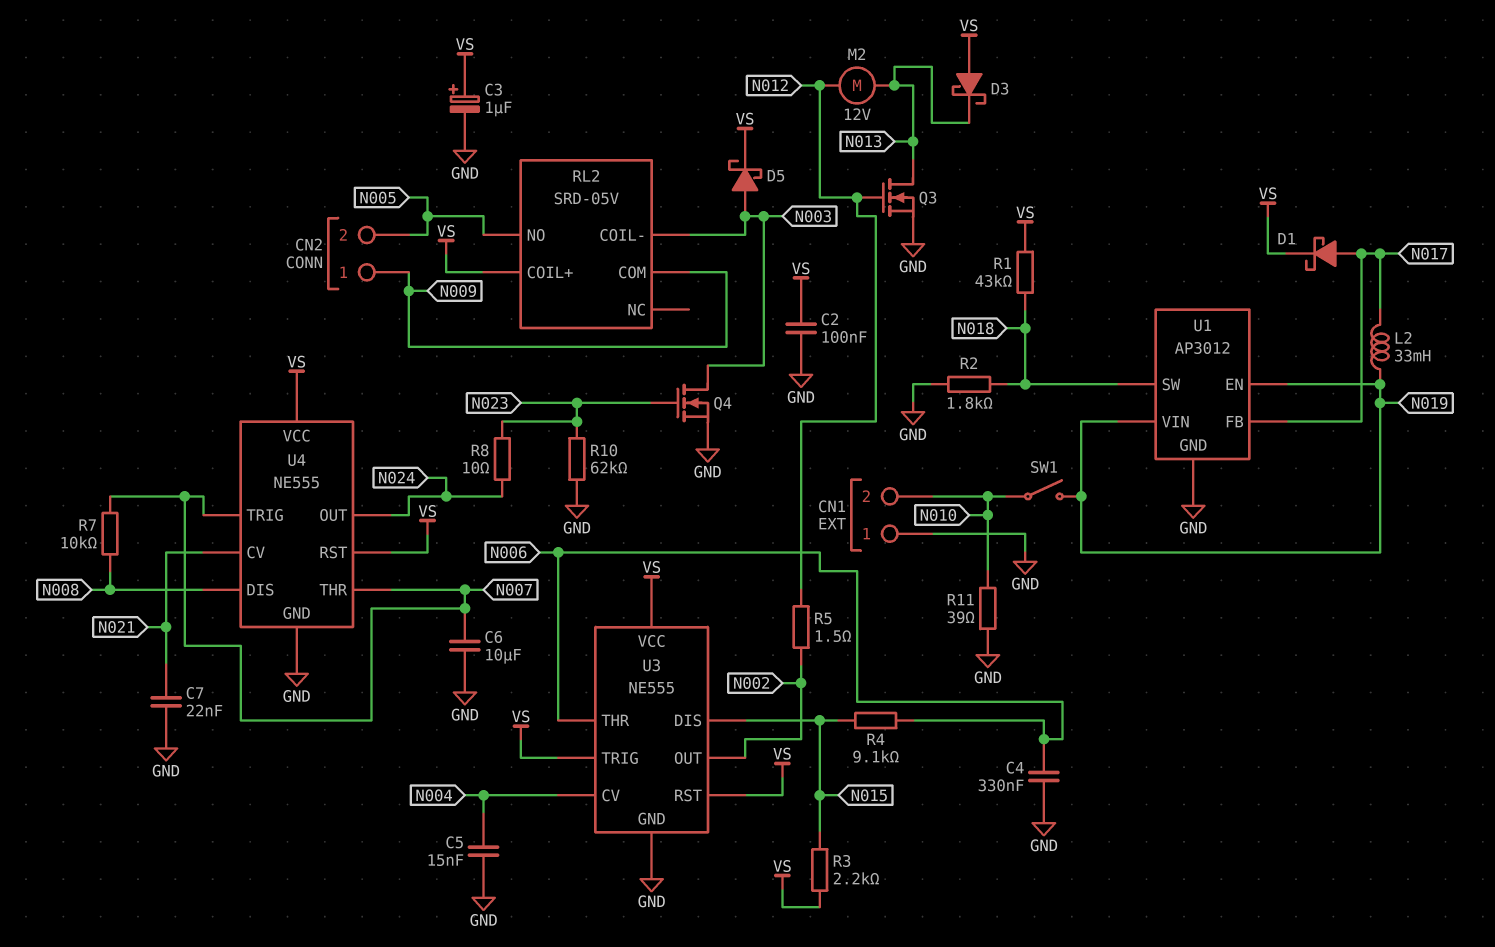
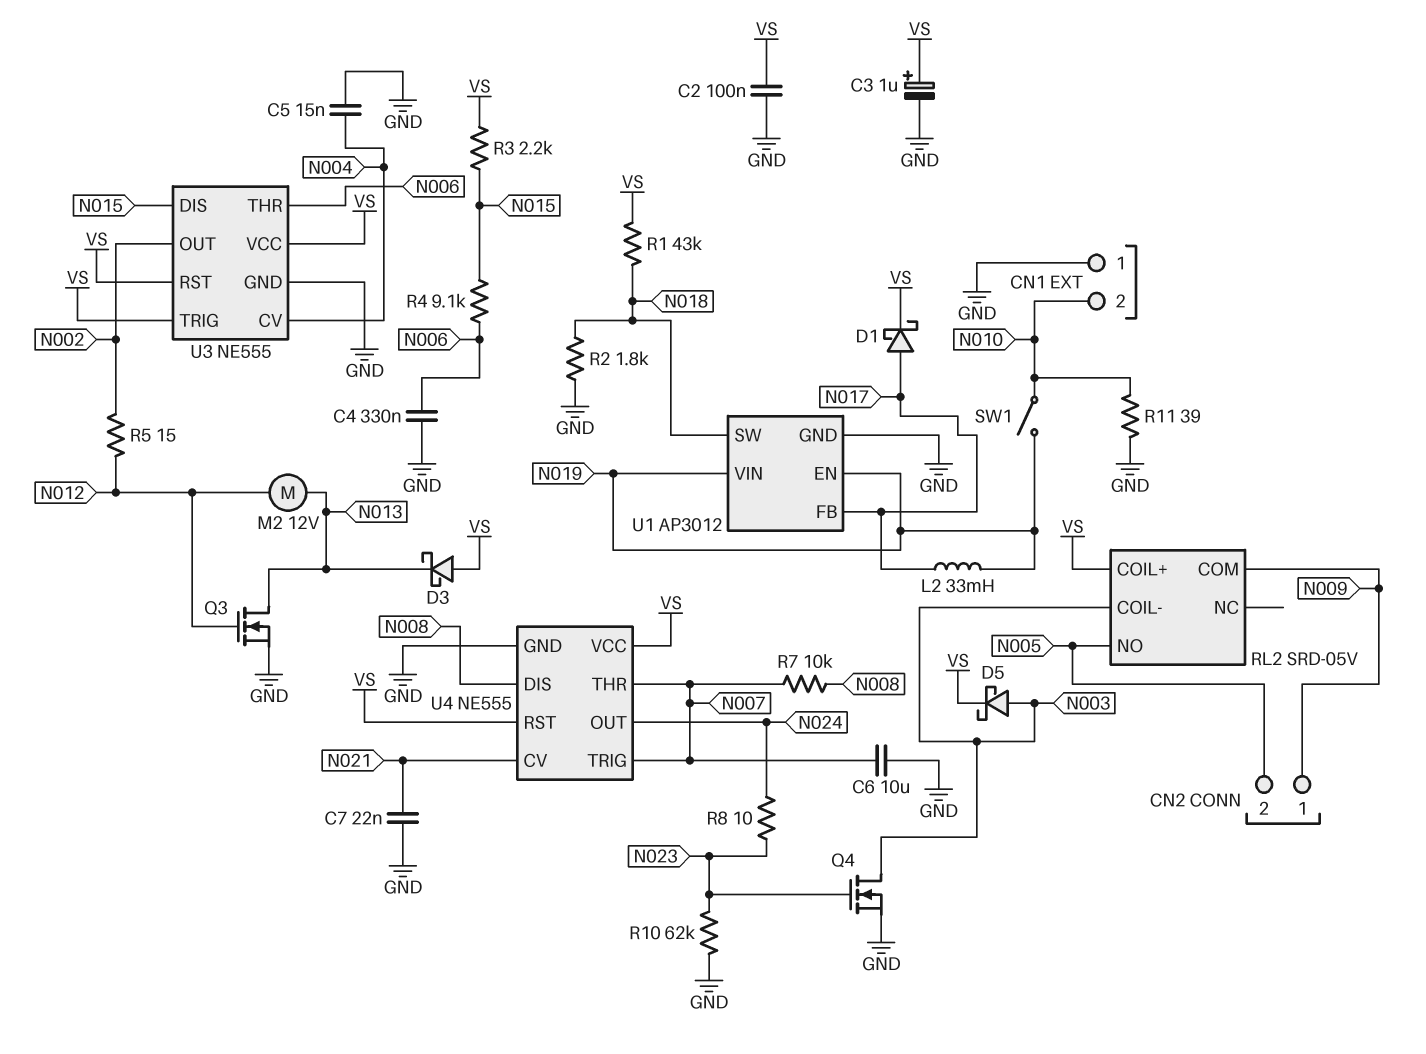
R5: 1.5 (N002, N012) -> 15 (N002, N012)

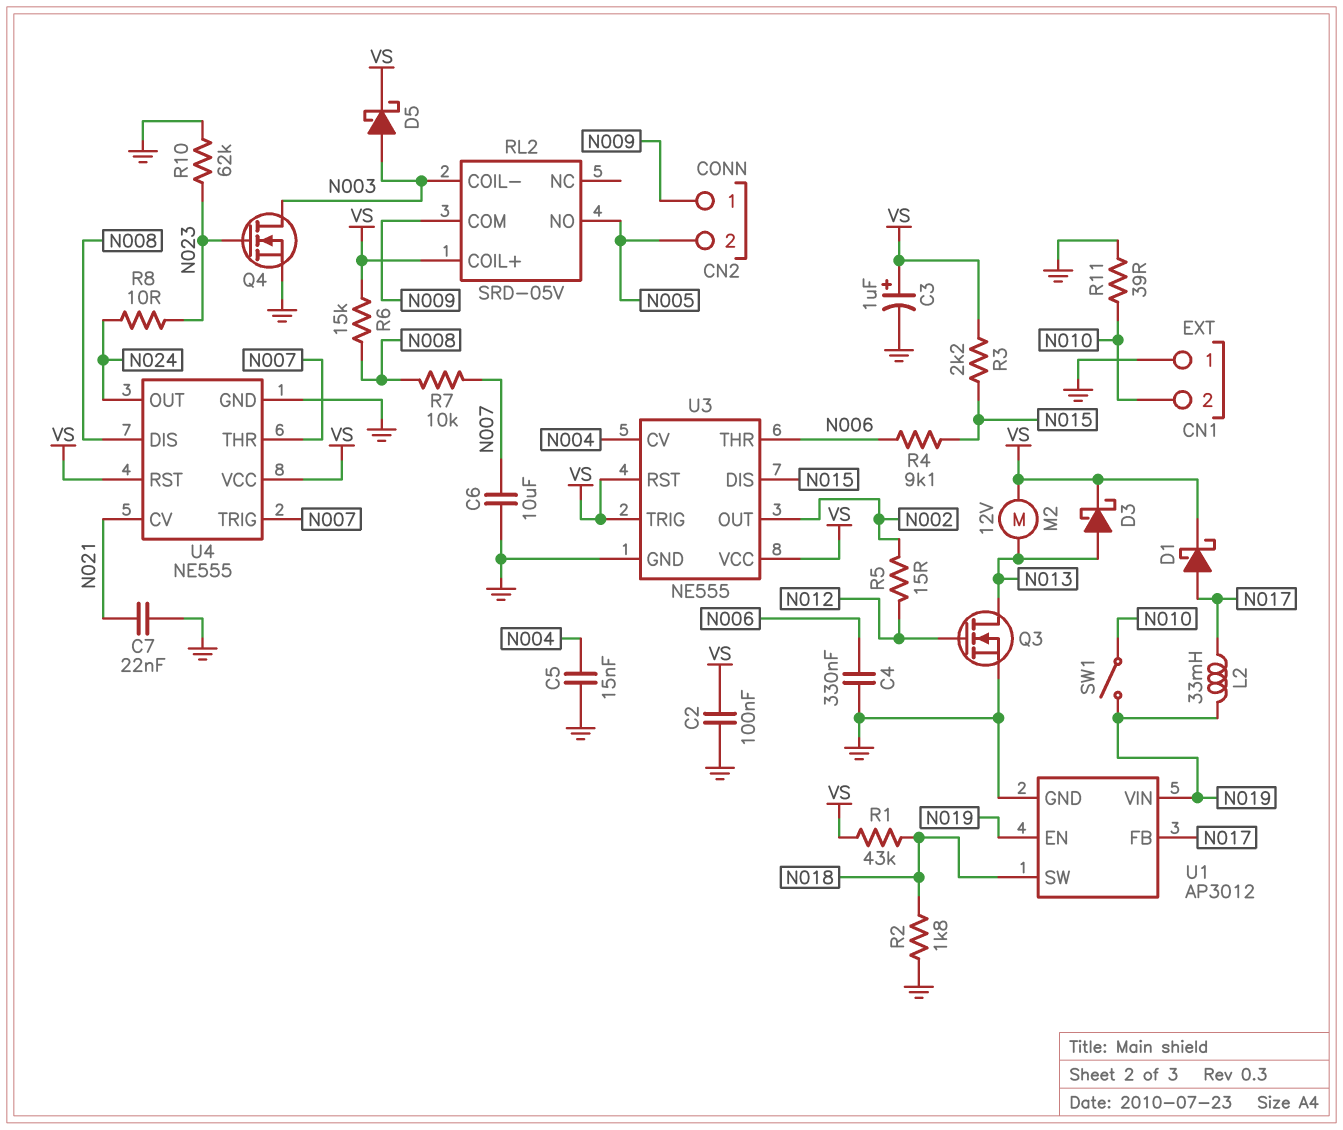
D3: schottky (A VS, K N013) -> schottky (A N013, K VS)
M2: motor 12V (N012, N013) -> motor 12V (N013, VS)
R6: none -> 15k (N008, VS)

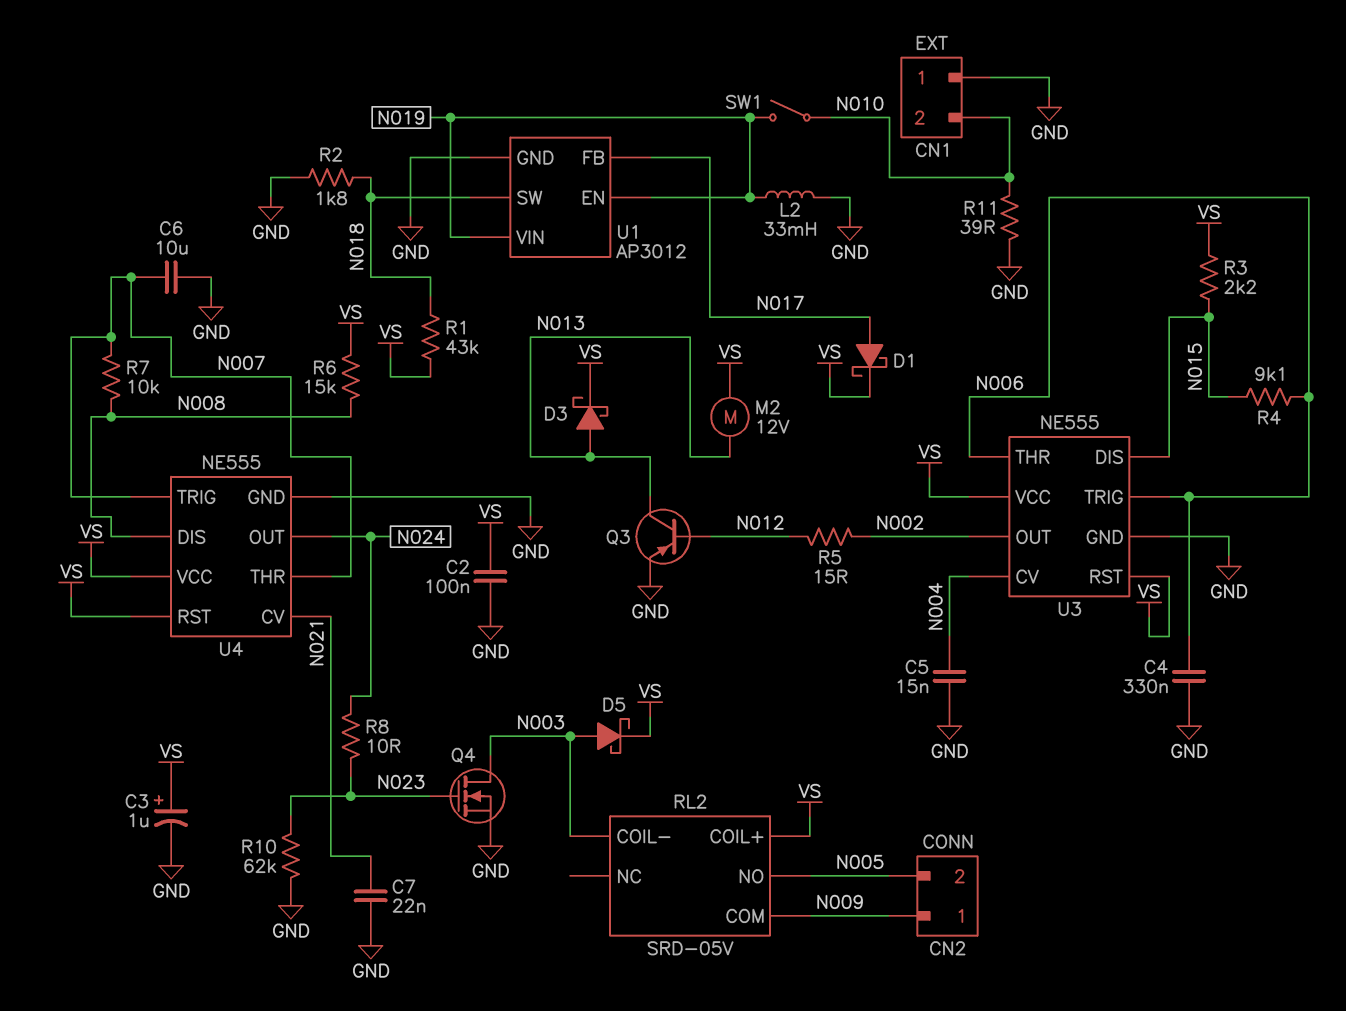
L2: 33mH (N017, N019) -> 33mH (GND, N019)
Q3: NMOS (G N012, D N013, S GND) -> PNP (B N012, C N013, E GND)
U3 pin TRIG: VS -> N006

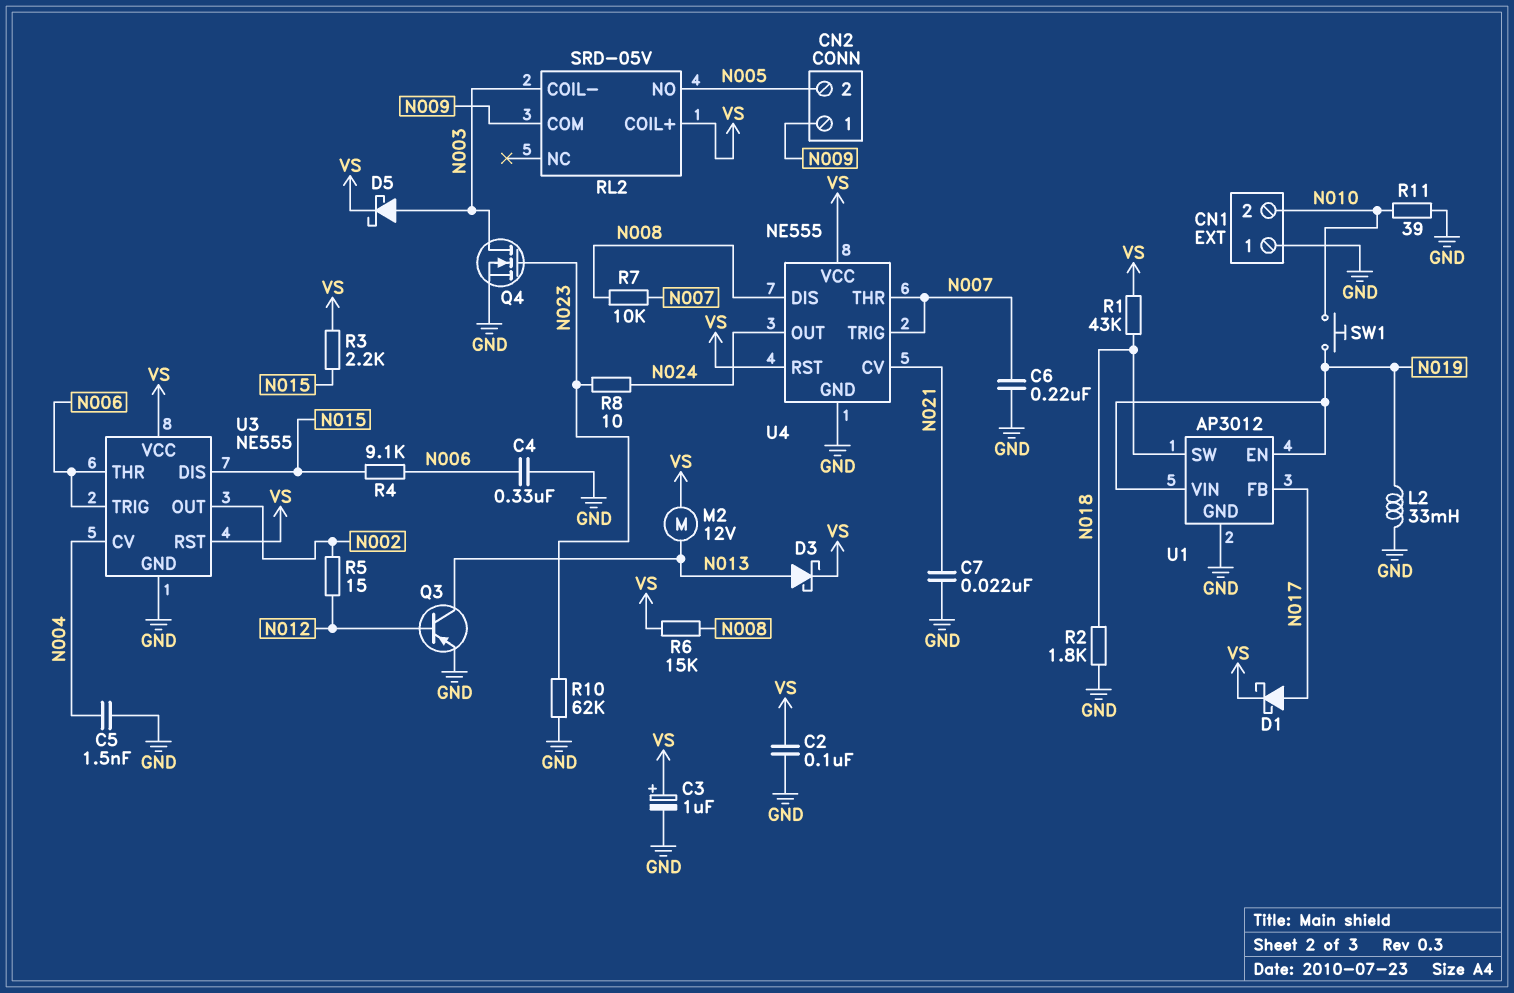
C5: 15nF (GND, N004) -> 1.5nF (GND, N004)
C6: 10uF (GND, N007) -> 220nF (GND, N007)
SW1: switch (N010, N019) -> button (N010, N019)

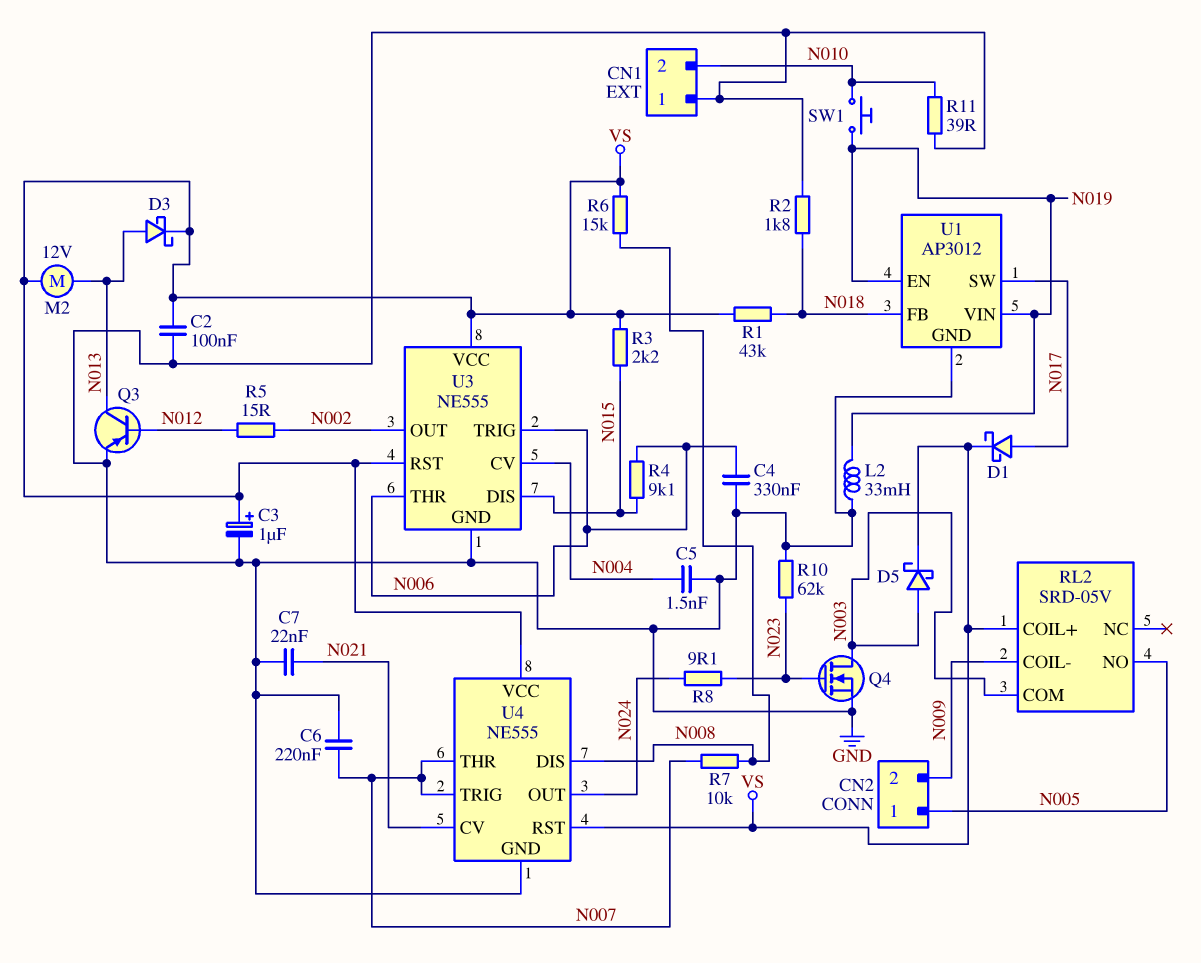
CN2 pin 1: N009 -> N005
CN2 pin 2: N005 -> N009
R8: 10 (N023, N024) -> 9.1 (N023, N024)
RL2 pin COIL-: N003 -> N009
RL2 pin COM: N009 -> N003
U1 pin FB: N017 -> N018
U1 pin SW: N018 -> N017

